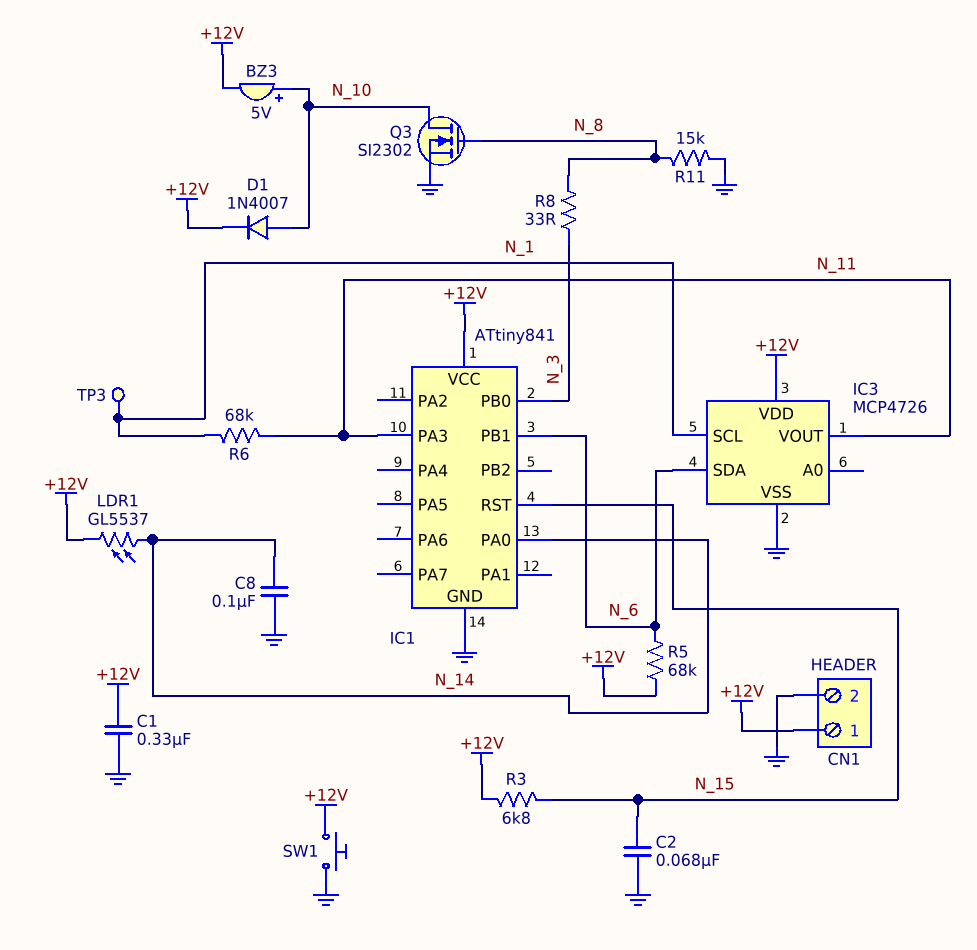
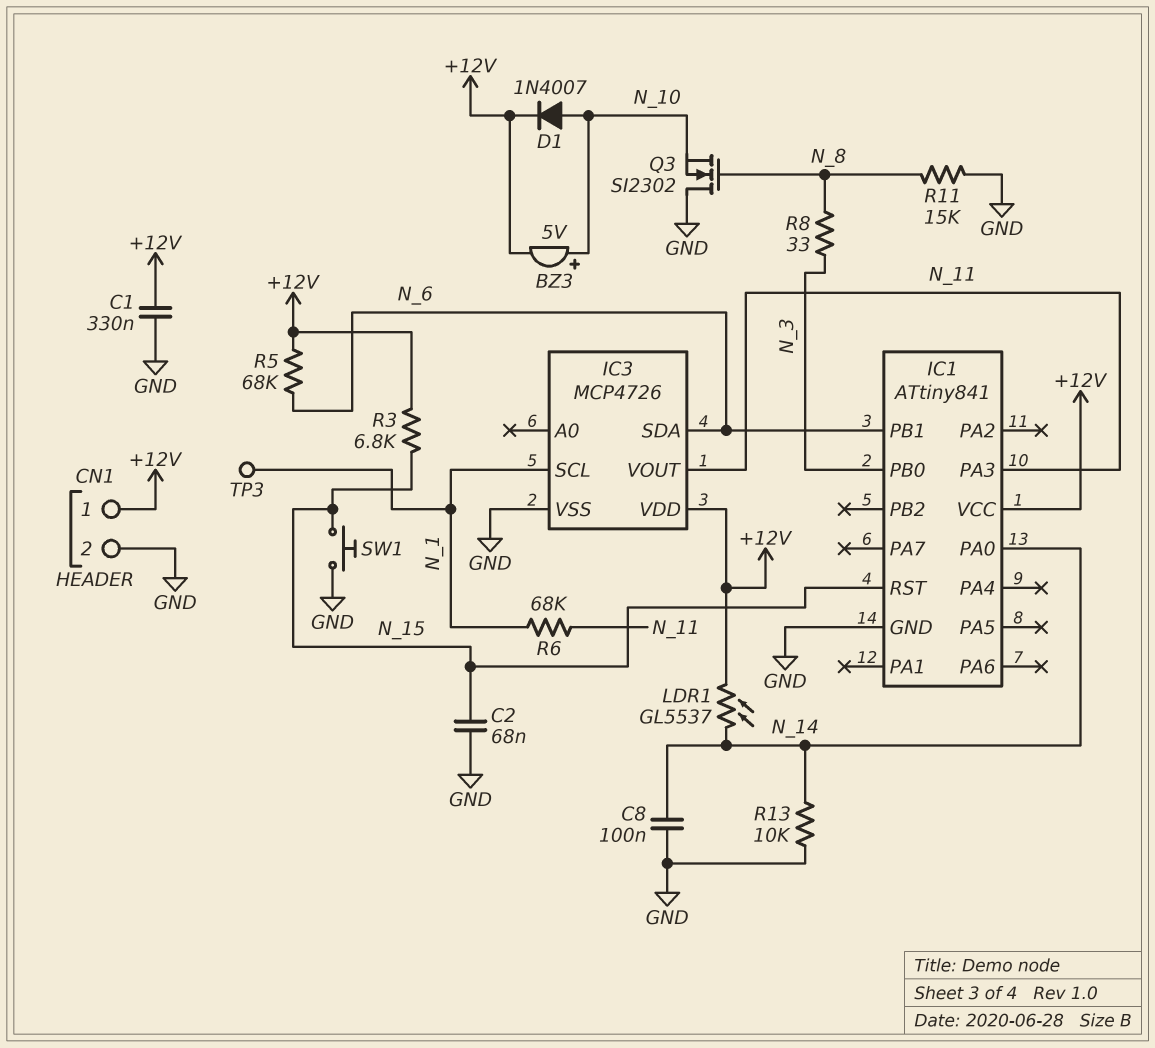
Q3: NMOS SI2302 (G N_8, D N_10, S GND) -> NMOS SI2302 (G N_8, D GND, S N_10)
R13: none -> 10k (GND, N_14)
SW1: button (+12V, GND) -> button (GND, N_15)

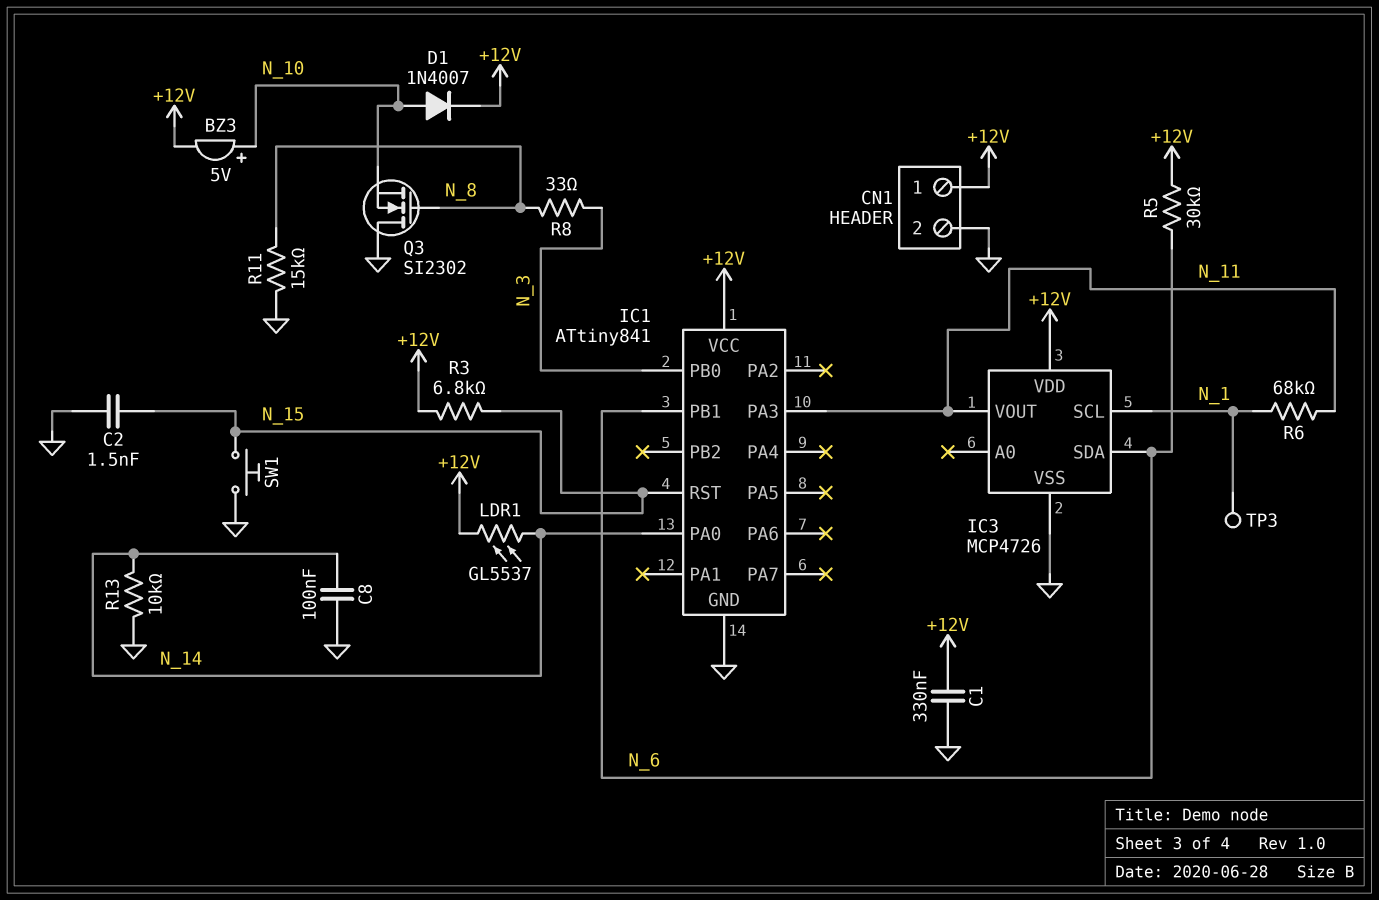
C2: 68nF (GND, N_15) -> 1.5nF (GND, N_15)
R5: 68k (+12V, N_6) -> 30k (+12V, N_6)

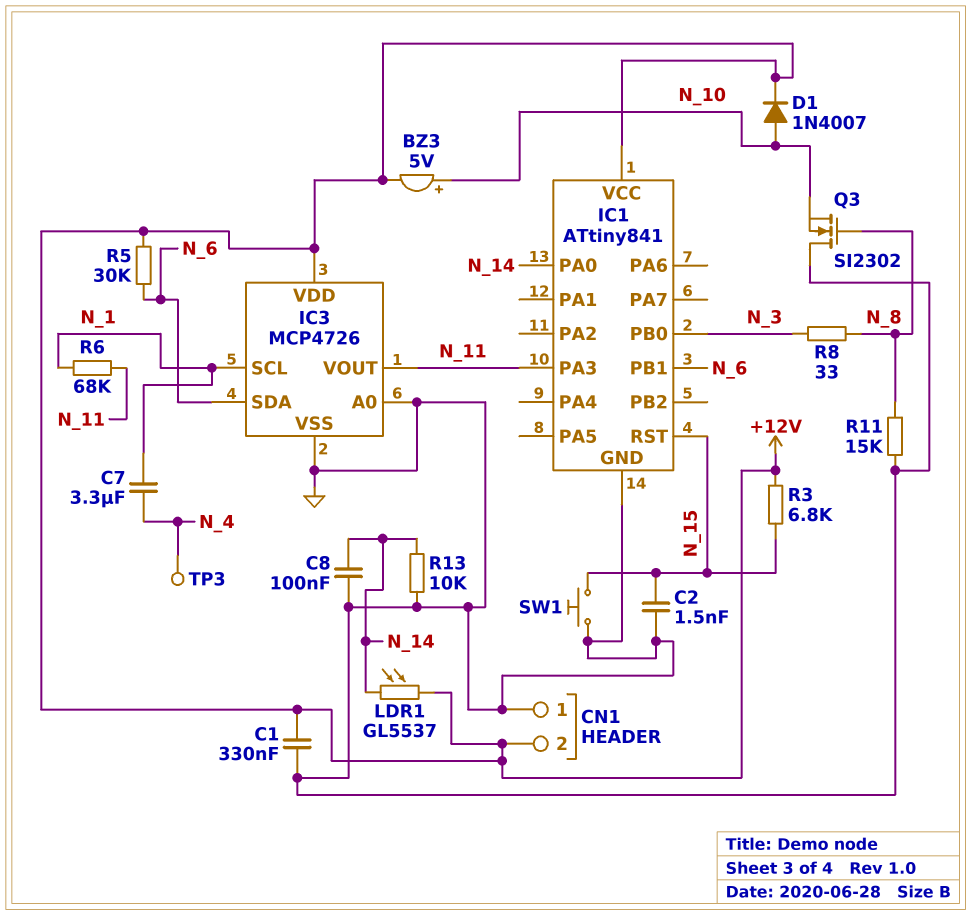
C7: none -> 3.3uF (N_1, N_4)
CN1 pin 1: +12V -> GND
CN1 pin 2: GND -> +12V
IC3 pin A0: none -> GND
TP3: test point (N_1) -> test point (N_4)

